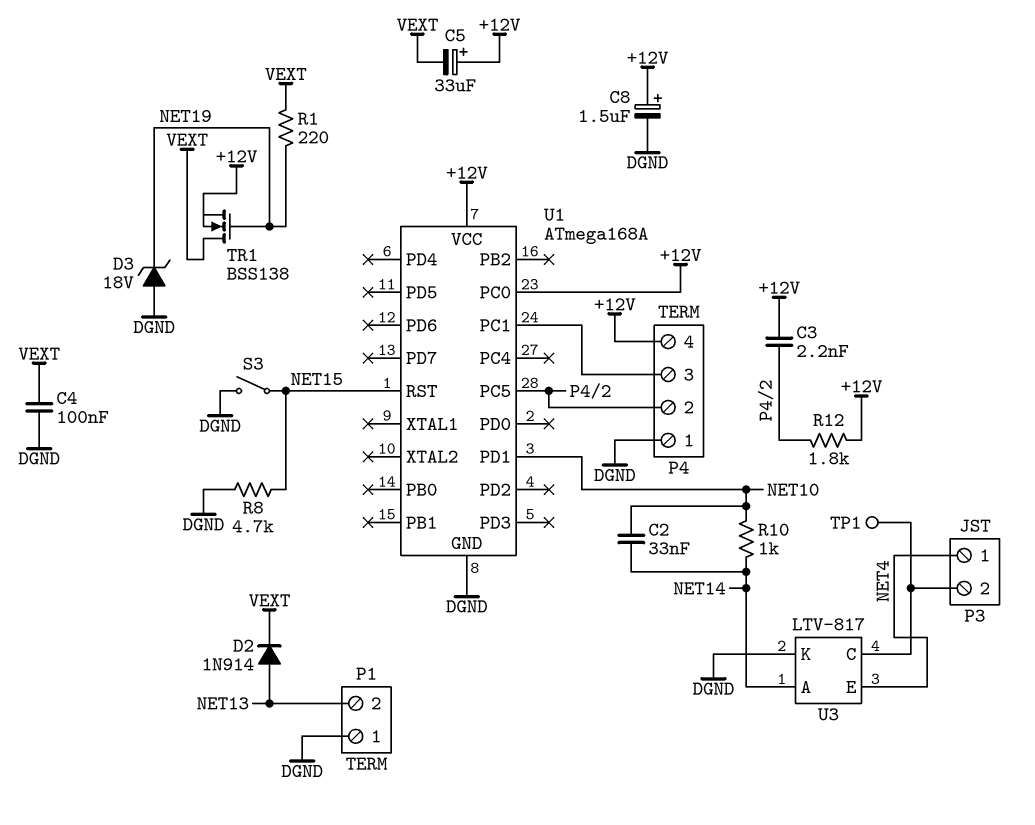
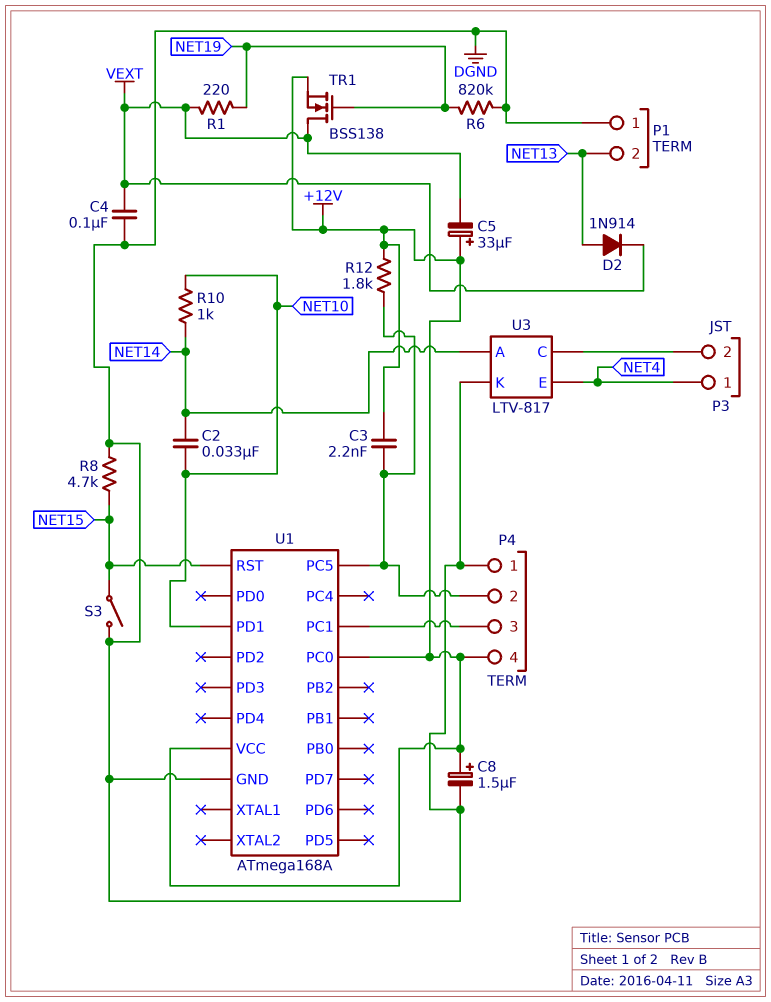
D3: zener 18V (A DGND, K NET19) -> none
R6: none -> 820k (DGND, NET19)
TP1: test point (P3/2) -> none

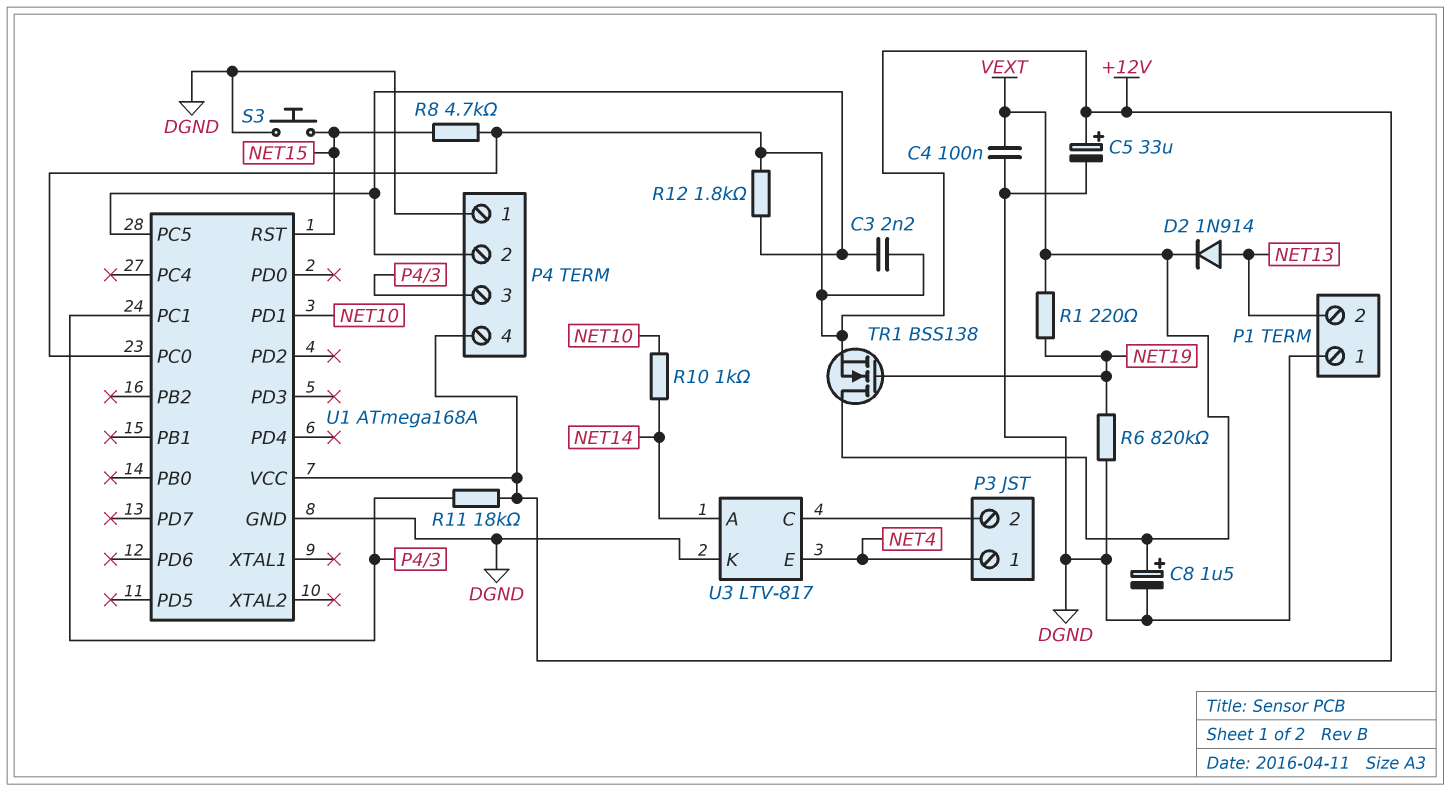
C2: 33nF (NET10, NET14) -> none
C5: 33uF (plus +12V, minus VEXT) -> 33uF (plus +12V, minus DGND)
C8: 1.5uF (plus +12V, minus DGND) -> 1.5uF (plus VEXT, minus DGND)
R8: 4.7k (DGND, NET15) -> 4.7k (+12V, NET15)
R11: none -> 18k (+12V, P4/3)
S3: switch (DGND, NET15) -> button (DGND, NET15)

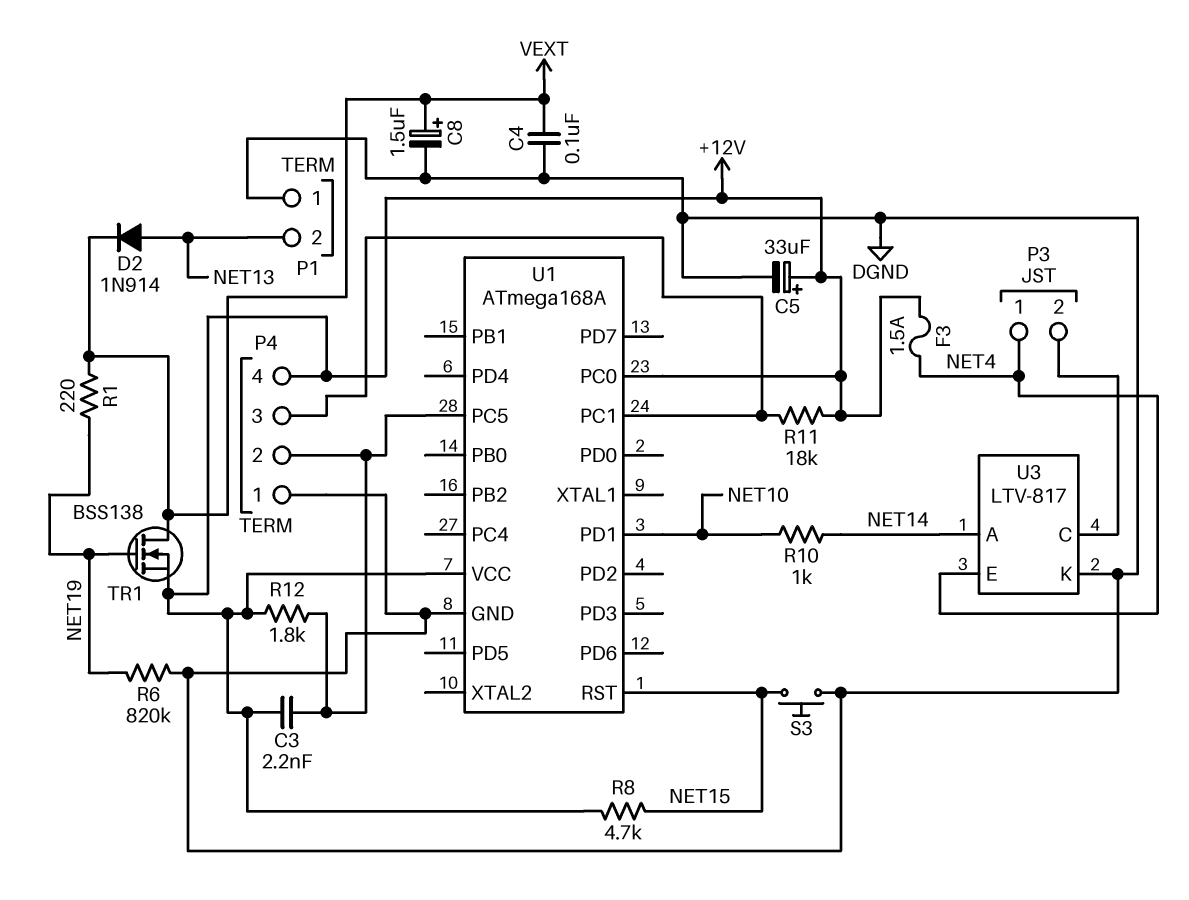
F3: none -> 1.5A (+12V, NET4)

